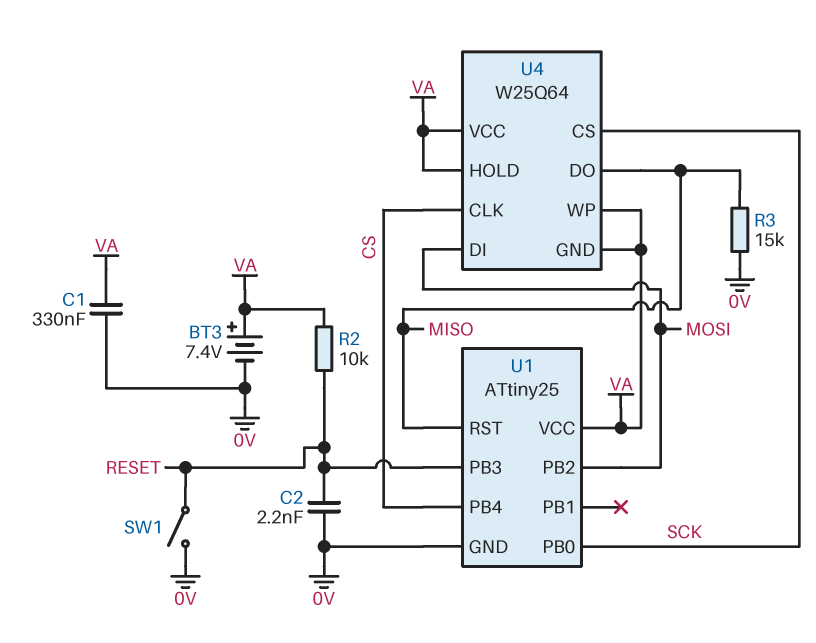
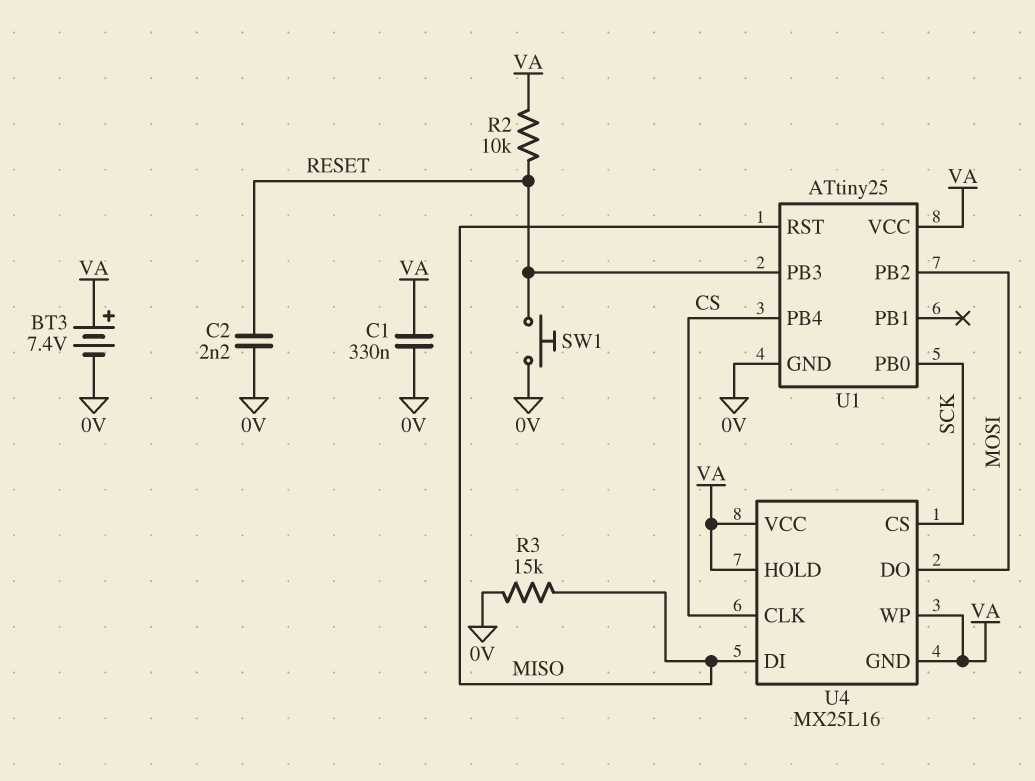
SW1: switch (0V, RESET) -> button (0V, RESET)
U4: W25Q64 -> MX25L16
U4 pin DI: MOSI -> MISO
U4 pin DO: MISO -> MOSI

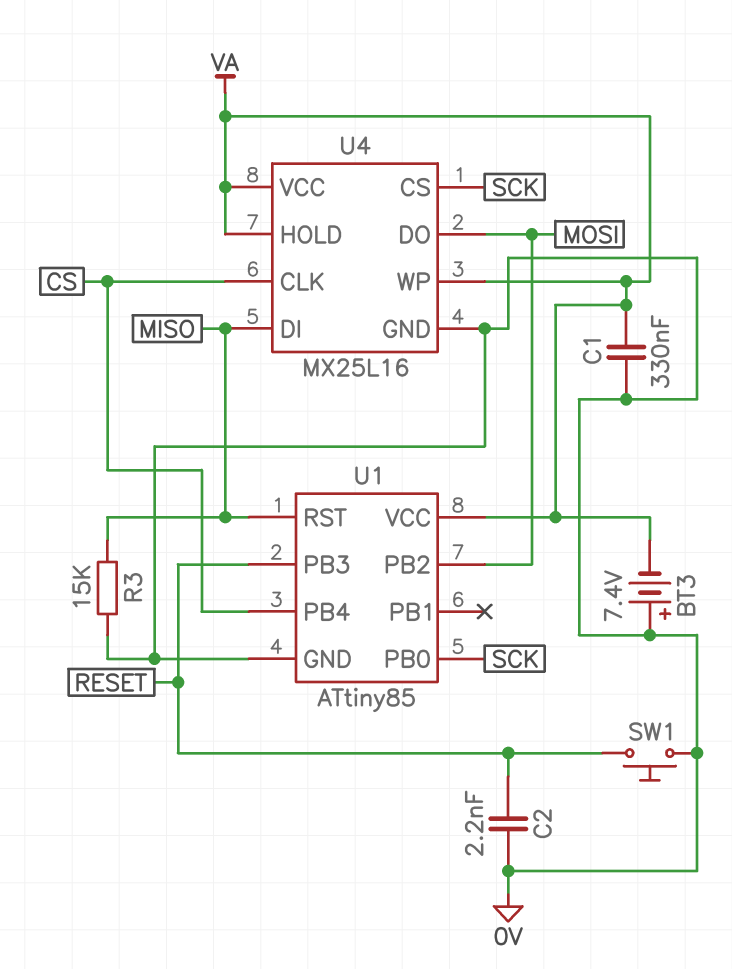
BT3: 7.4V (plus VA, minus 0V) -> 7.4V (plus 0V, minus VA)
R2: 10k (RESET, VA) -> none
U1: ATtiny25 -> ATtiny85
U4 pin GND: VA -> 0V

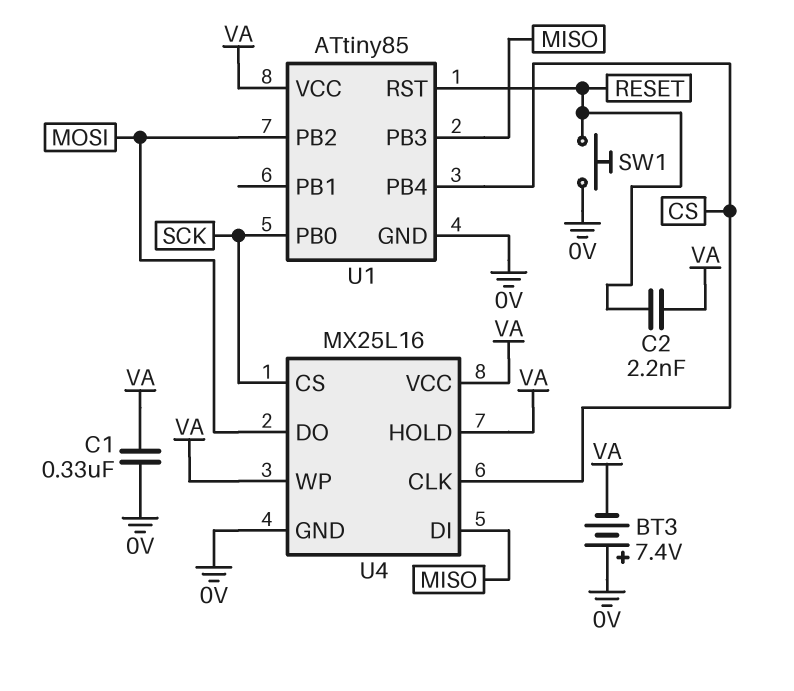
C2: 2.2nF (0V, RESET) -> 2.2nF (RESET, VA)
R3: 15k (0V, MISO) -> none
U1 pin PB3: RESET -> MISO
U1 pin RST: MISO -> RESET

